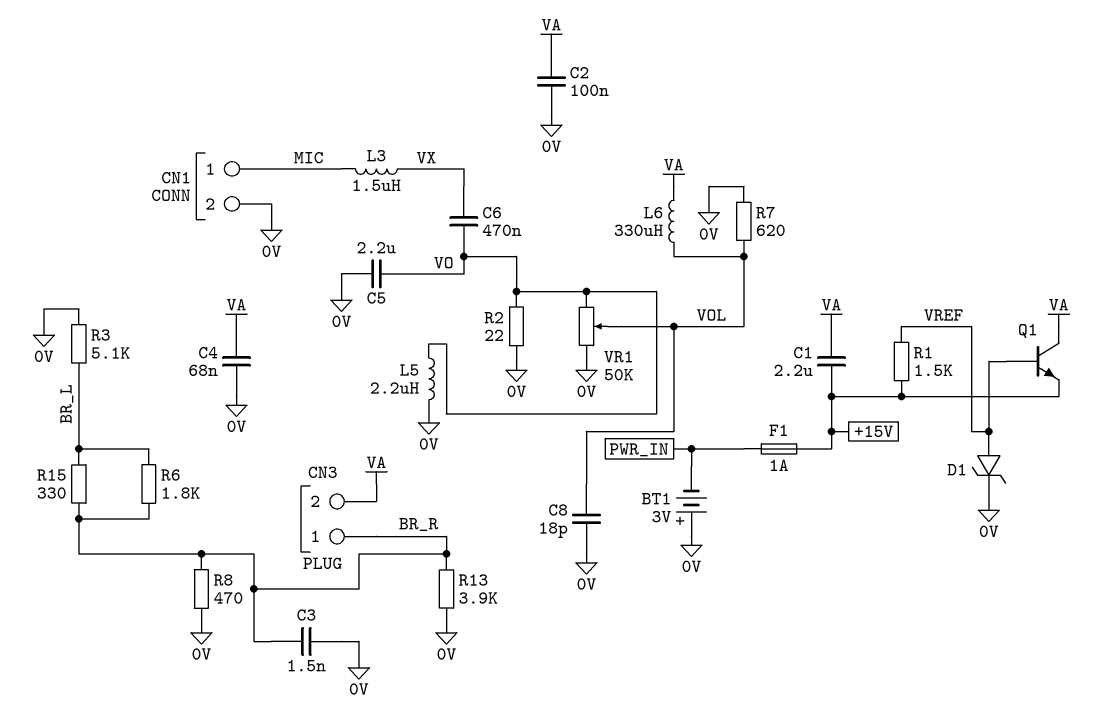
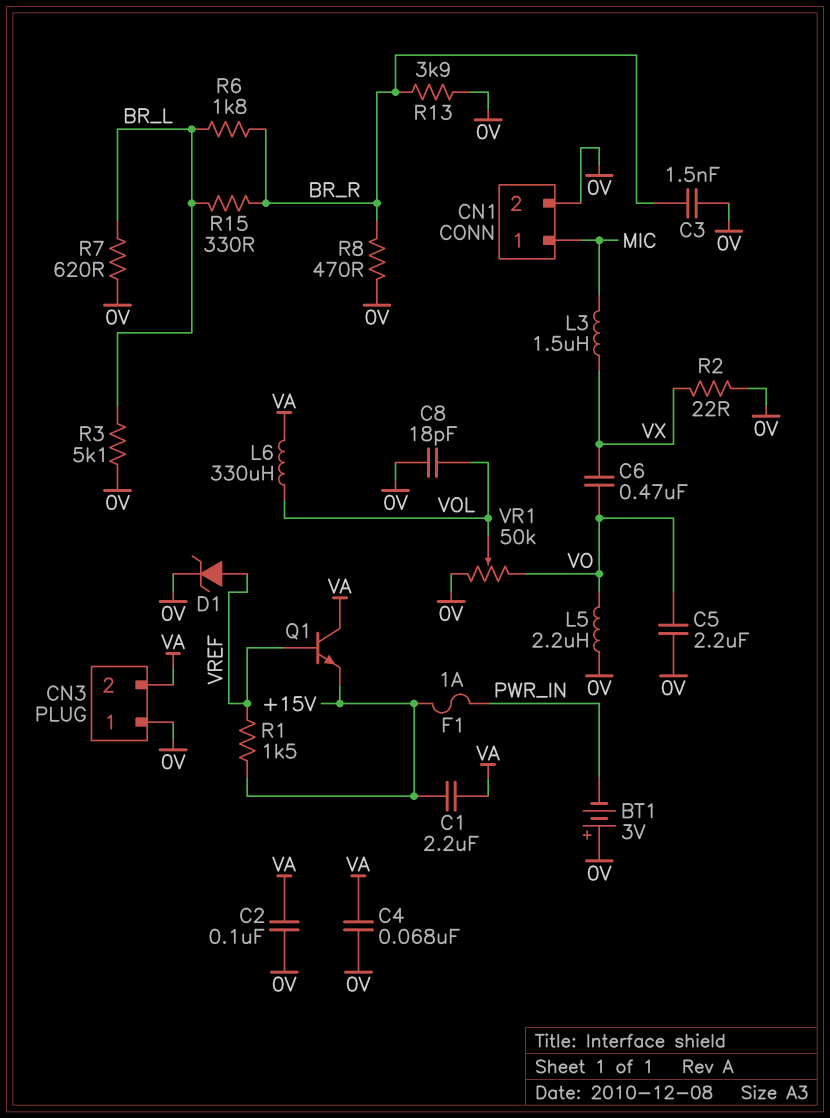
CN3 pin 1: BR_R -> 0V
R2: 22 (0V, VO) -> 22 (0V, VX)
R7: 620 (0V, VOL) -> 620 (0V, BR_L)

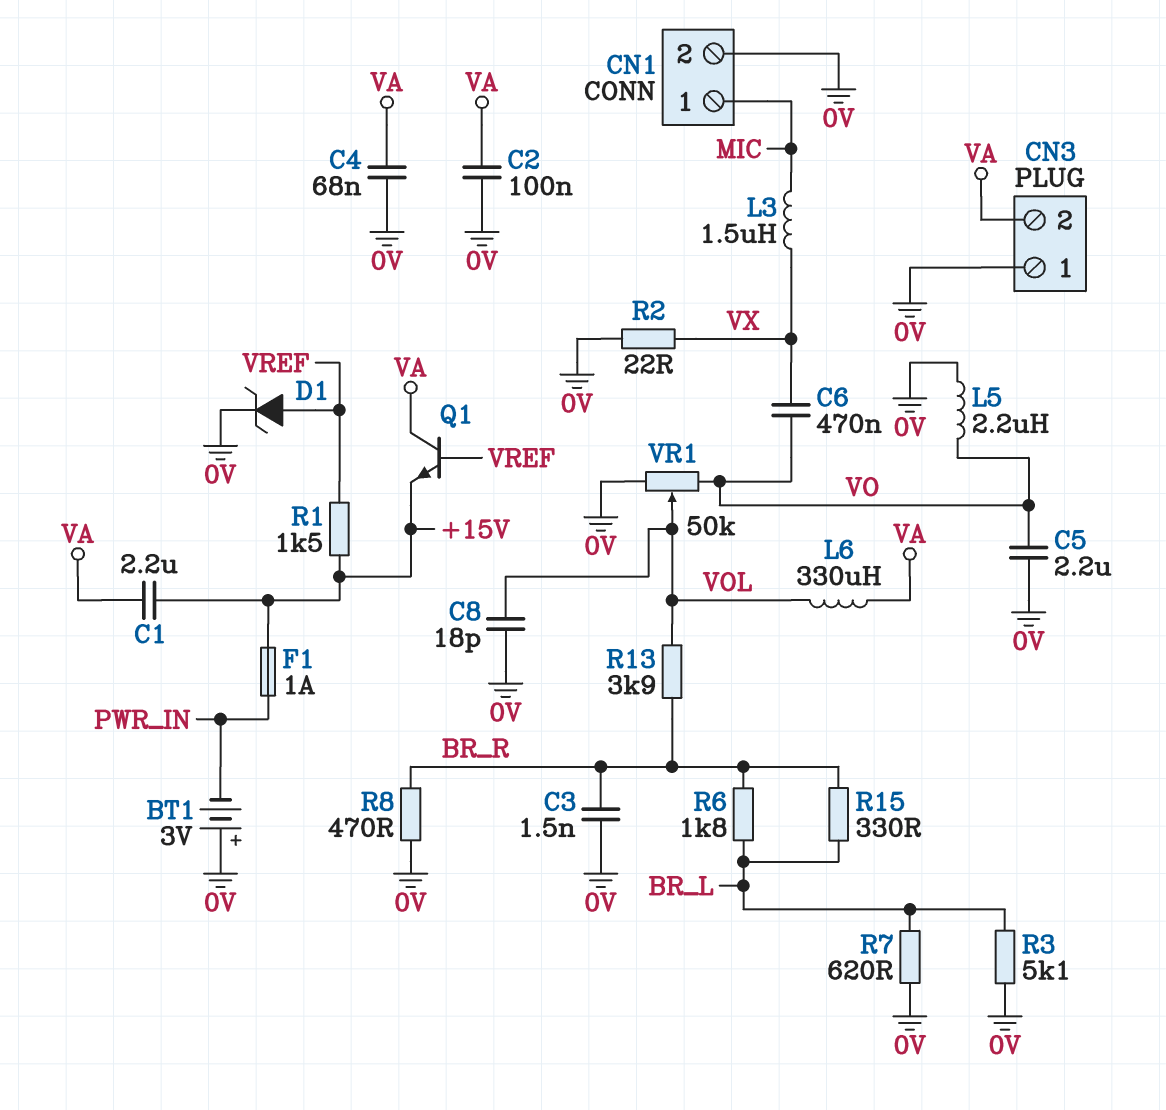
R13: 3.9k (0V, BR_R) -> 3.9k (BR_R, VOL)

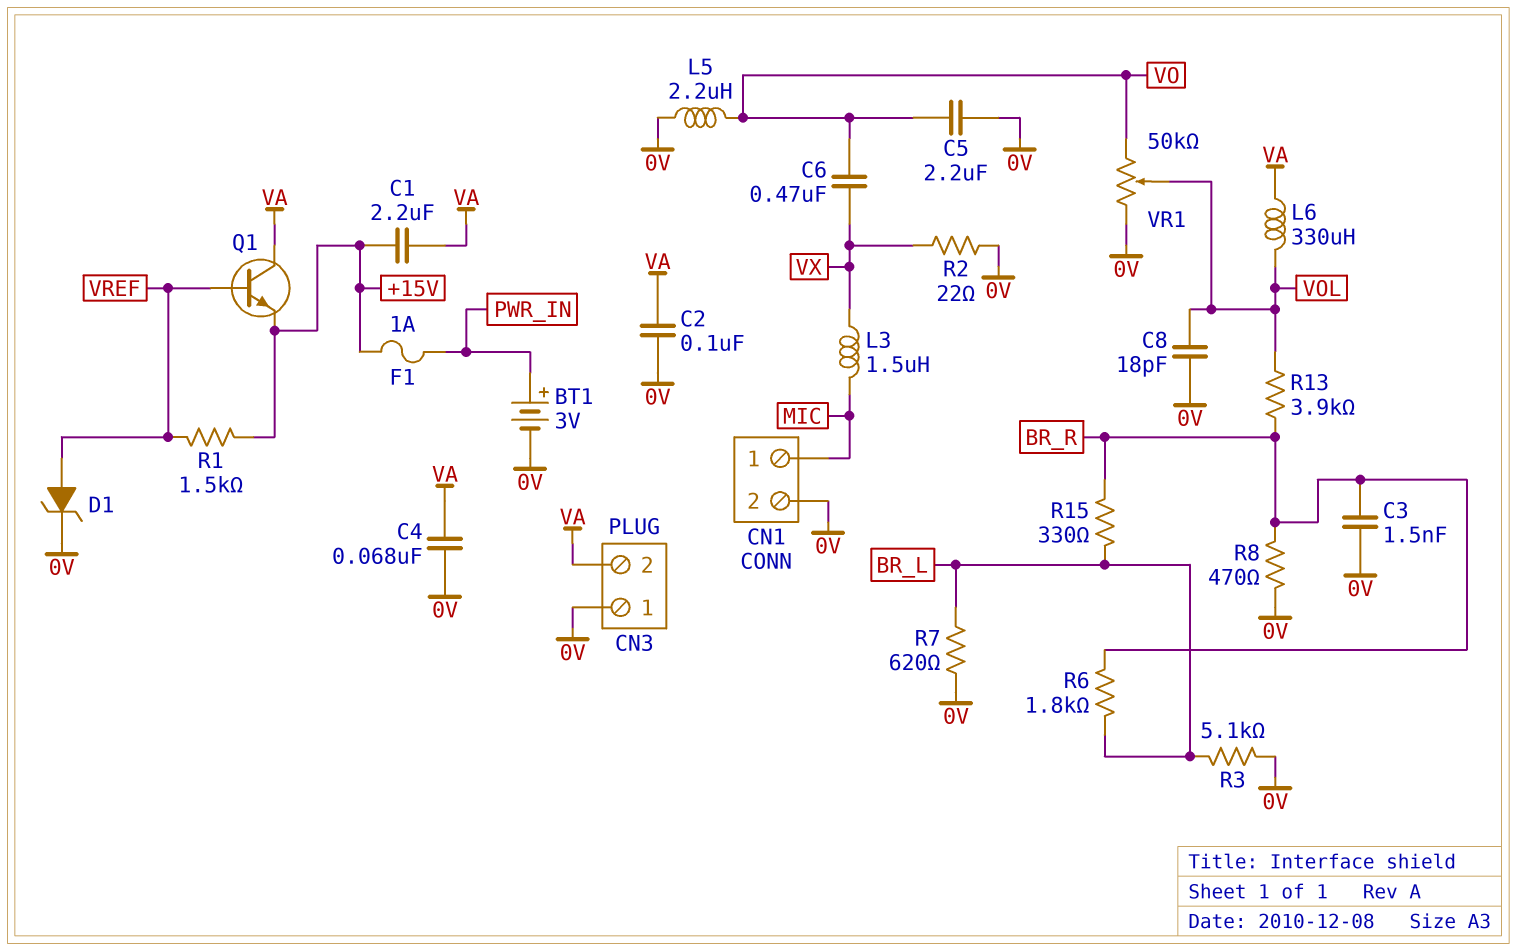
BT1: 3V (plus 0V, minus PWR_IN) -> 3V (plus PWR_IN, minus 0V)

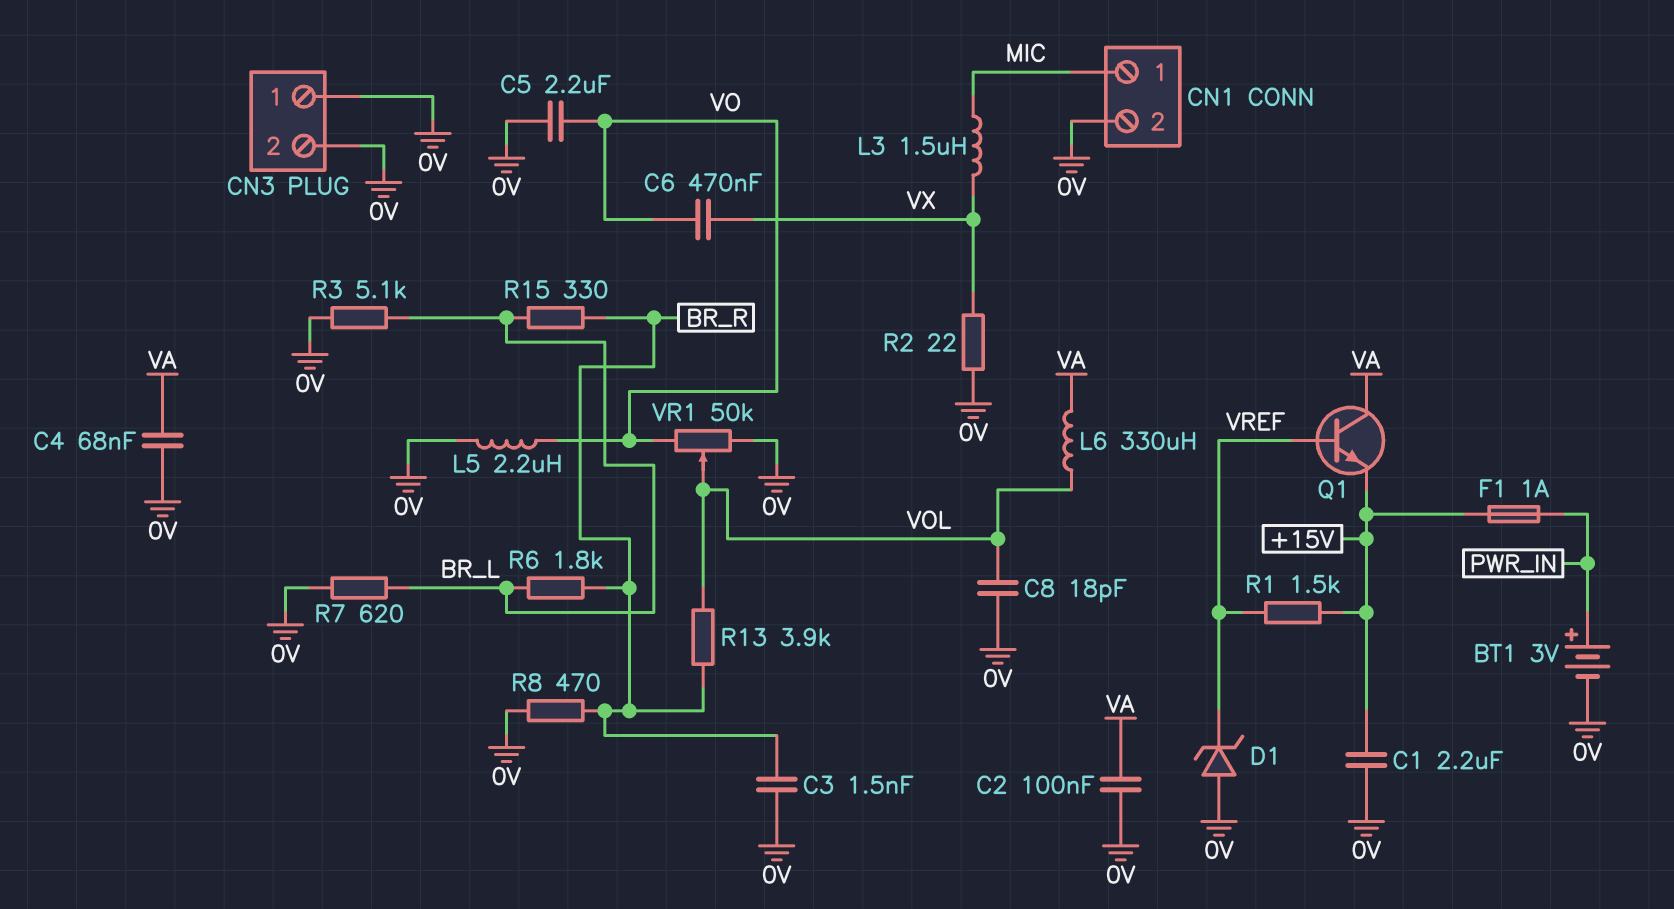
C1: 2.2uF (+15V, VA) -> 2.2uF (+15V, 0V)
CN3 pin 2: VA -> 0V
D1: zener (A VREF, K 0V) -> zener (A 0V, K VREF)

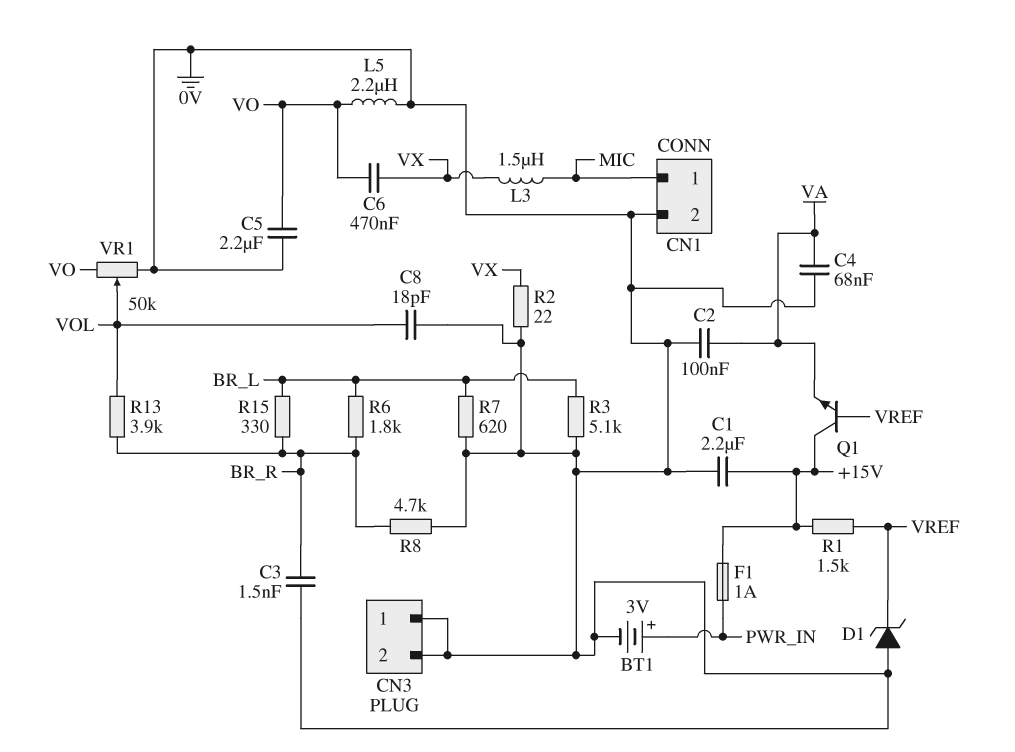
L6: 330uH (VA, VOL) -> none
Q1: NPN (B VREF, C VA, E +15V) -> NPN (B VREF, C +15V, E VA)
R8: 470 (0V, BR_R) -> 4.7k (0V, BR_R)

